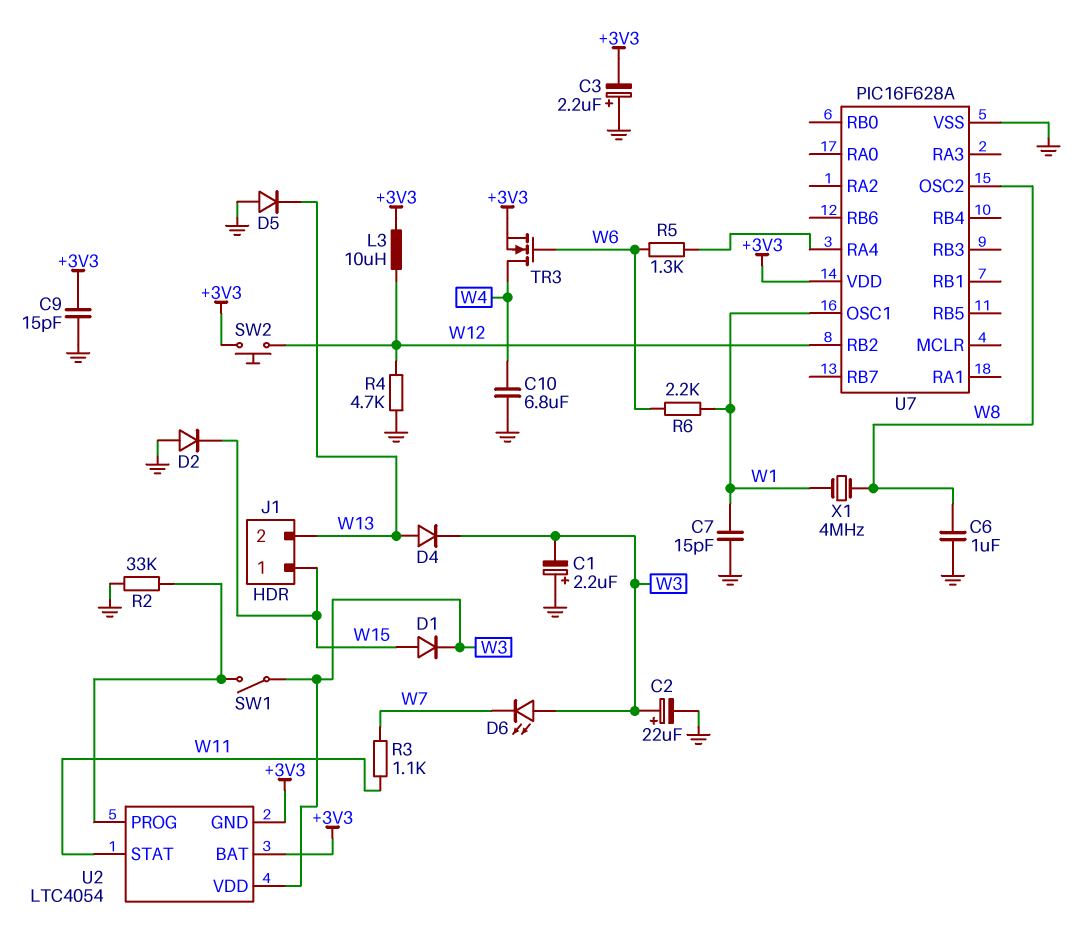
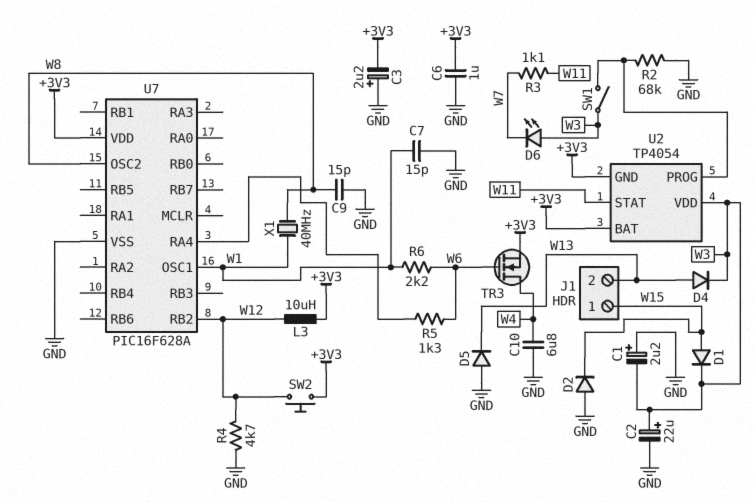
C6: 1uF (GND, W8) -> 1uF (+3V3, GND)
C9: 15pF (+3V3, GND) -> 15pF (GND, W8)
R2: 33k (GND, U2/PROG) -> 68k (GND, U2/PROG)
U2: LTC4054 -> TP4054
X1: 4MHz (W1, W8) -> 40MHz (W1, W8)

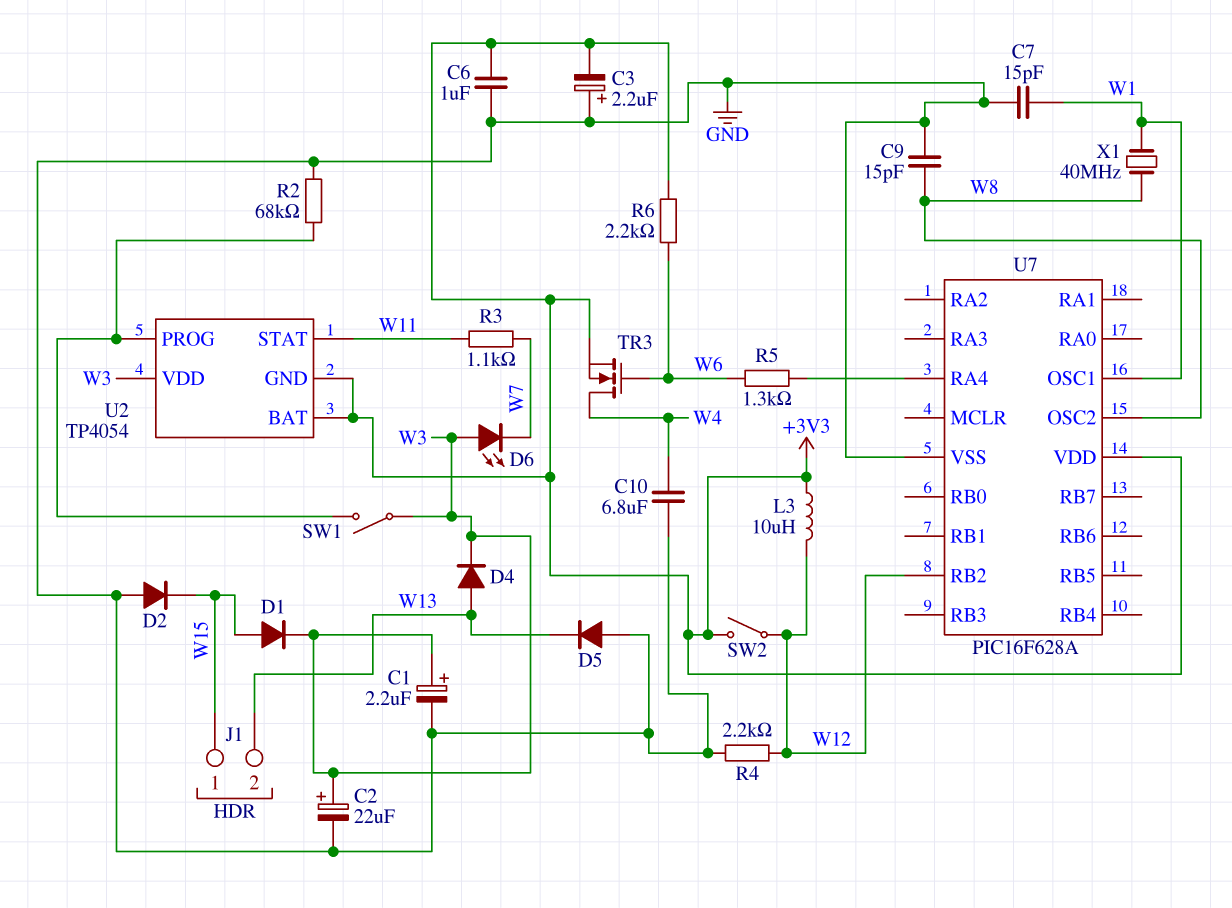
C1: 2.2uF (plus GND, minus W3) -> 2.2uF (plus W3, minus GND)
R4: 4.7k (GND, W12) -> 2.2k (GND, W12)
R6: 2.2k (W1, W6) -> 2.2k (+3V3, W6)
SW2: button (+3V3, W12) -> switch (+3V3, W12)

